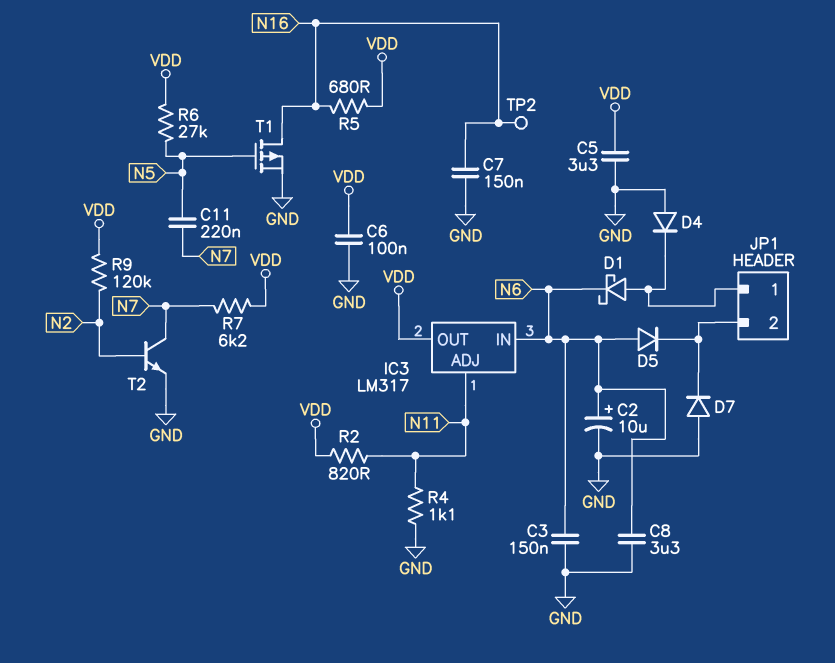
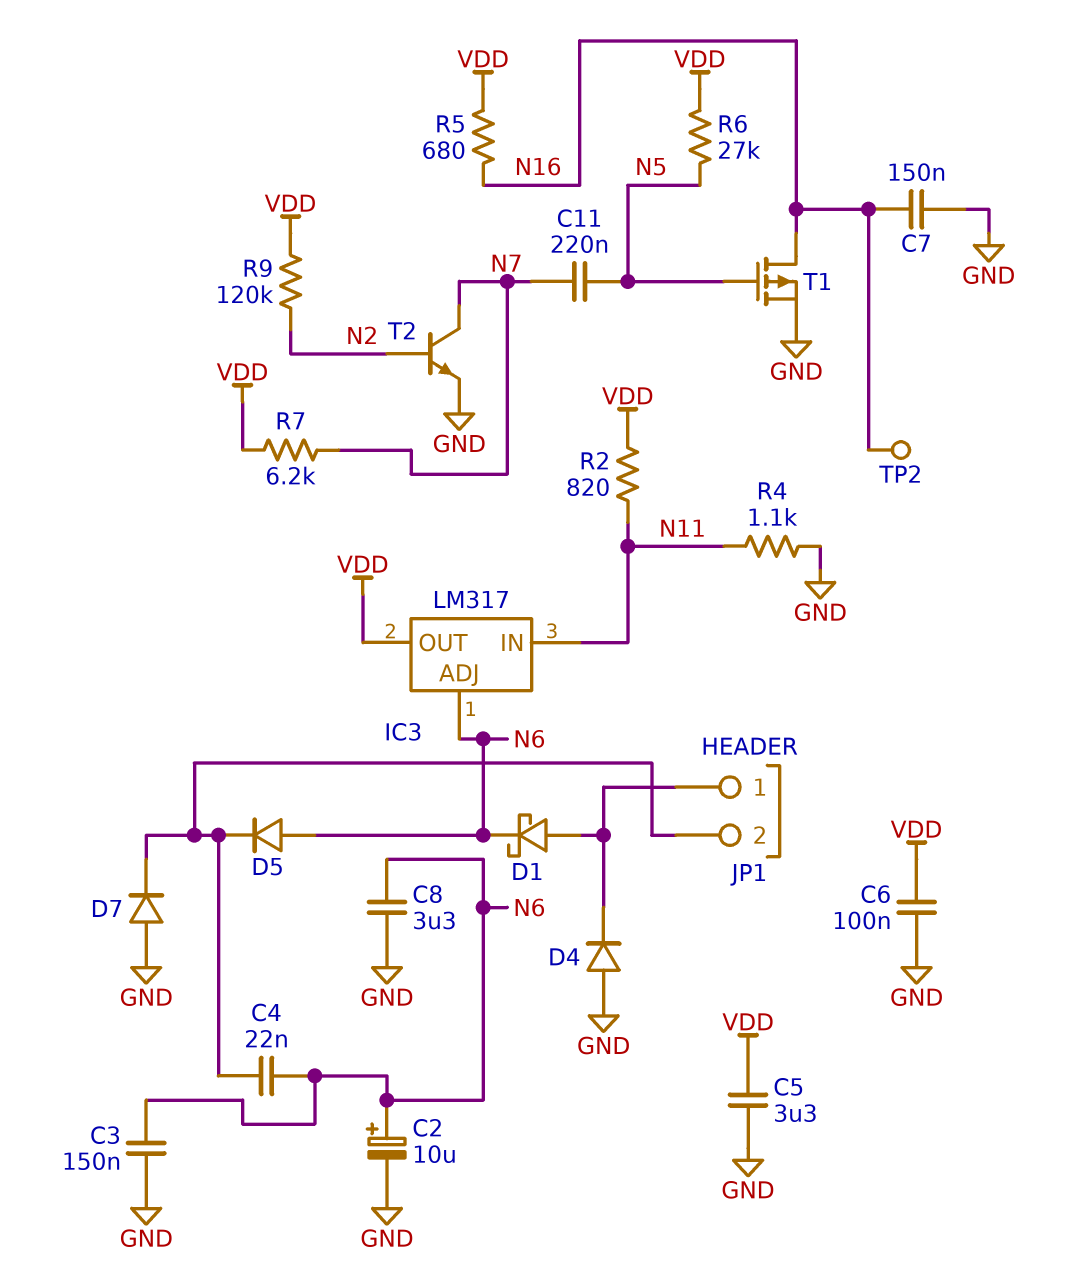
C4: none -> 22nF (JP1/2, N6)
IC3 pin ADJ: N11 -> N6
IC3 pin IN: N6 -> N11

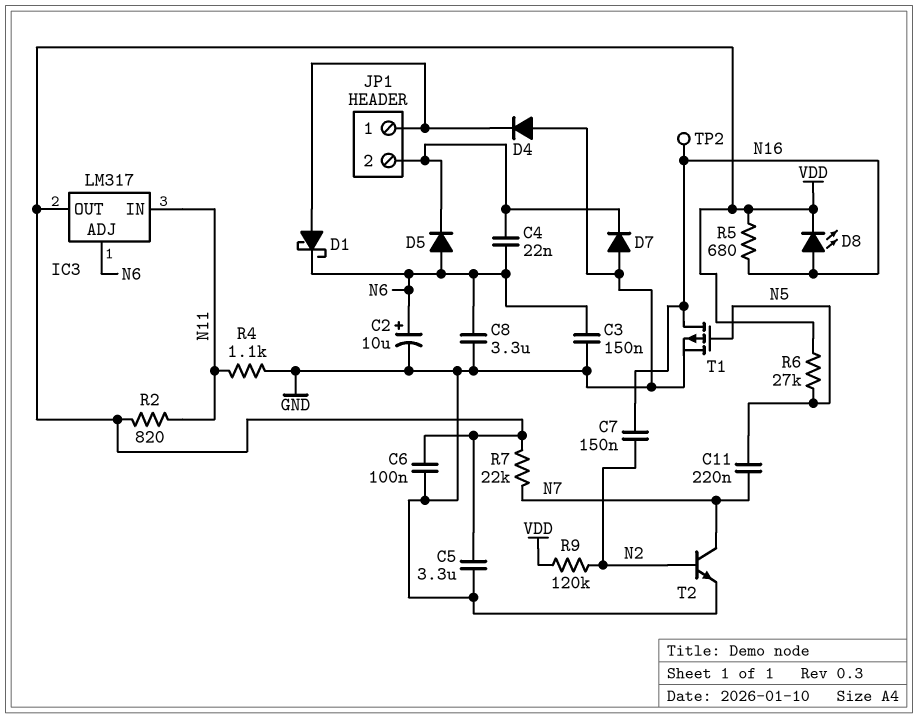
C7: 150nF (GND, N16) -> 150nF (N2, N16)
D8: none -> LED (A N16, K VDD)
R7: 6.2k (N7, VDD) -> 22k (N7, VDD)

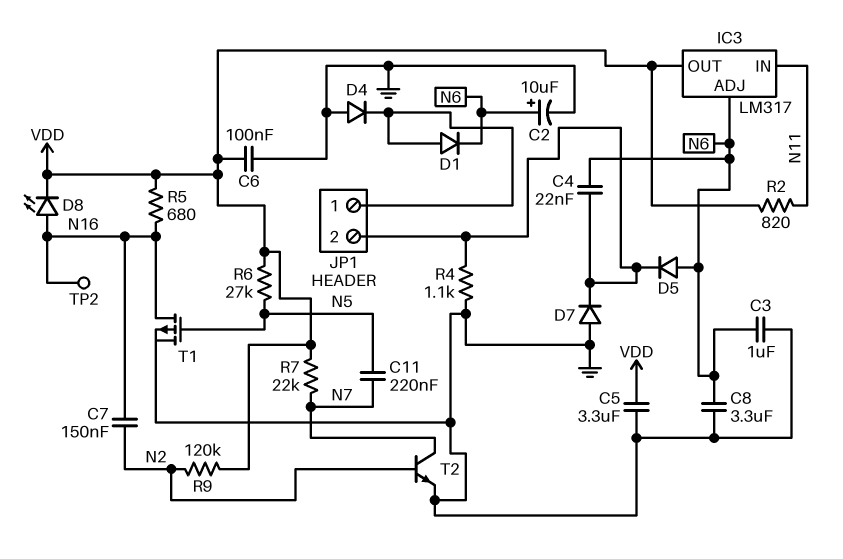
C3: 150nF (GND, N6) -> 1uF (GND, N6)
D1: schottky (A JP1/1, K N6) -> diode (A JP1/1, K N6)
R4: 1.1k (GND, N11) -> 1.1k (GND, JP1/2)

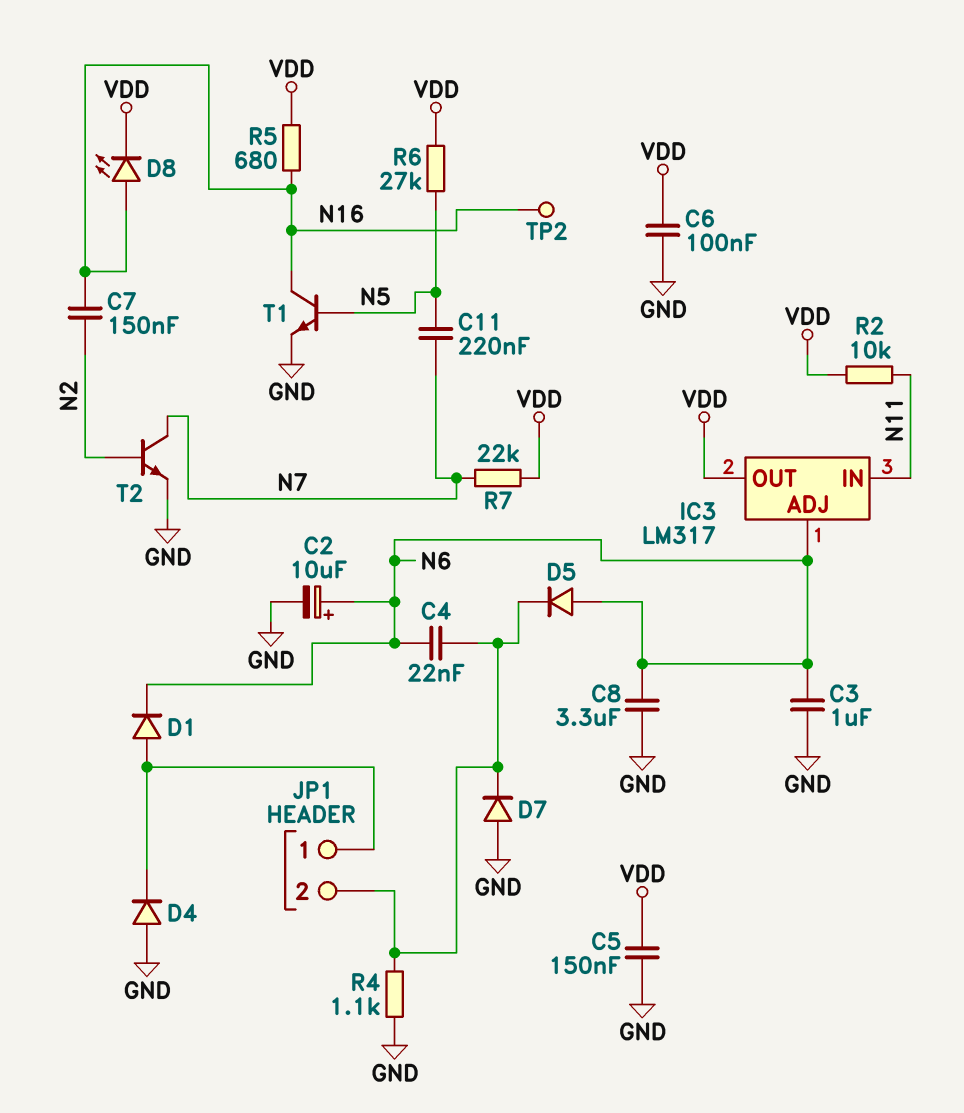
C5: 3.3uF (GND, VDD) -> 150nF (GND, VDD)
R2: 820 (N11, VDD) -> 10k (N11, VDD)
R9: 120k (N2, VDD) -> none
T1: PMOS (G N5, D N16, S GND) -> NPN (B N5, C N16, E GND)

